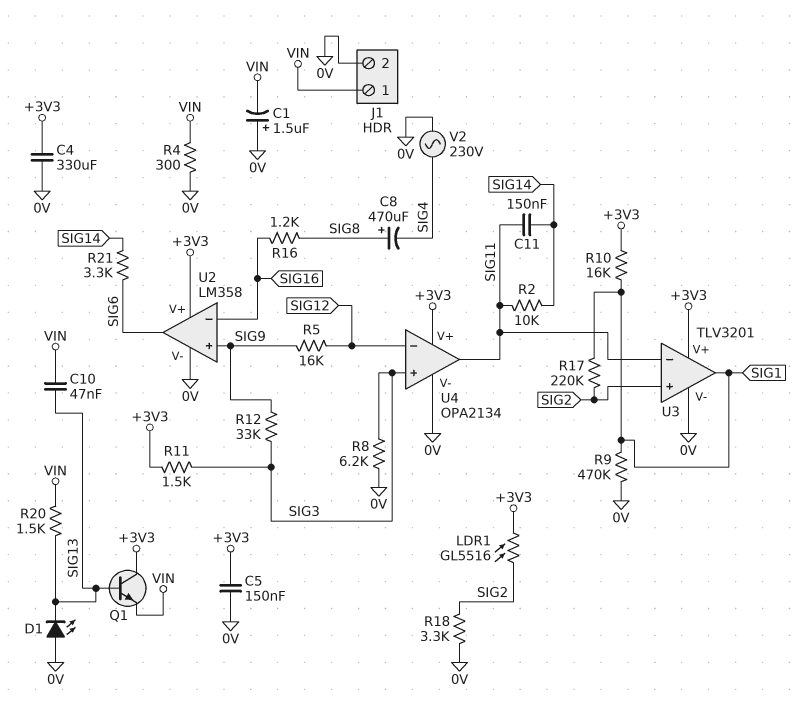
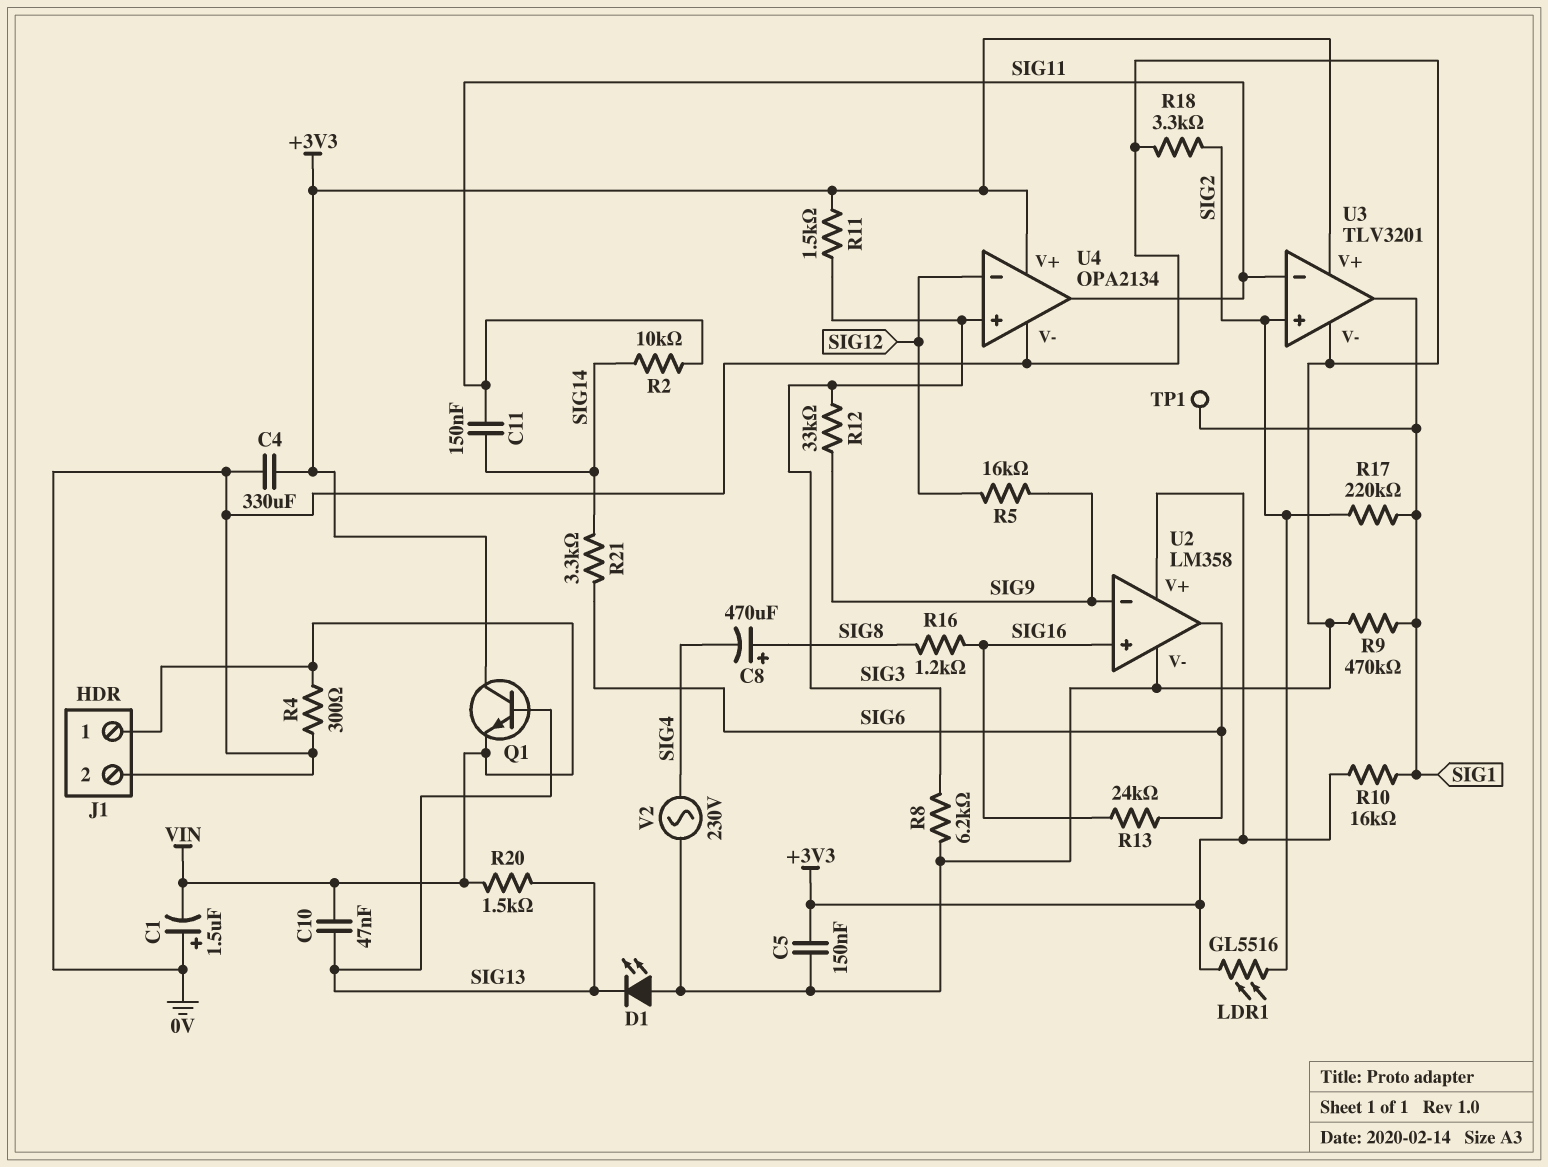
R13: none -> 24k (SIG6, SIG16)
TP1: none -> test point (SIG1)
U2 pin in+: SIG9 -> SIG16
U2 pin in-: SIG16 -> SIG9

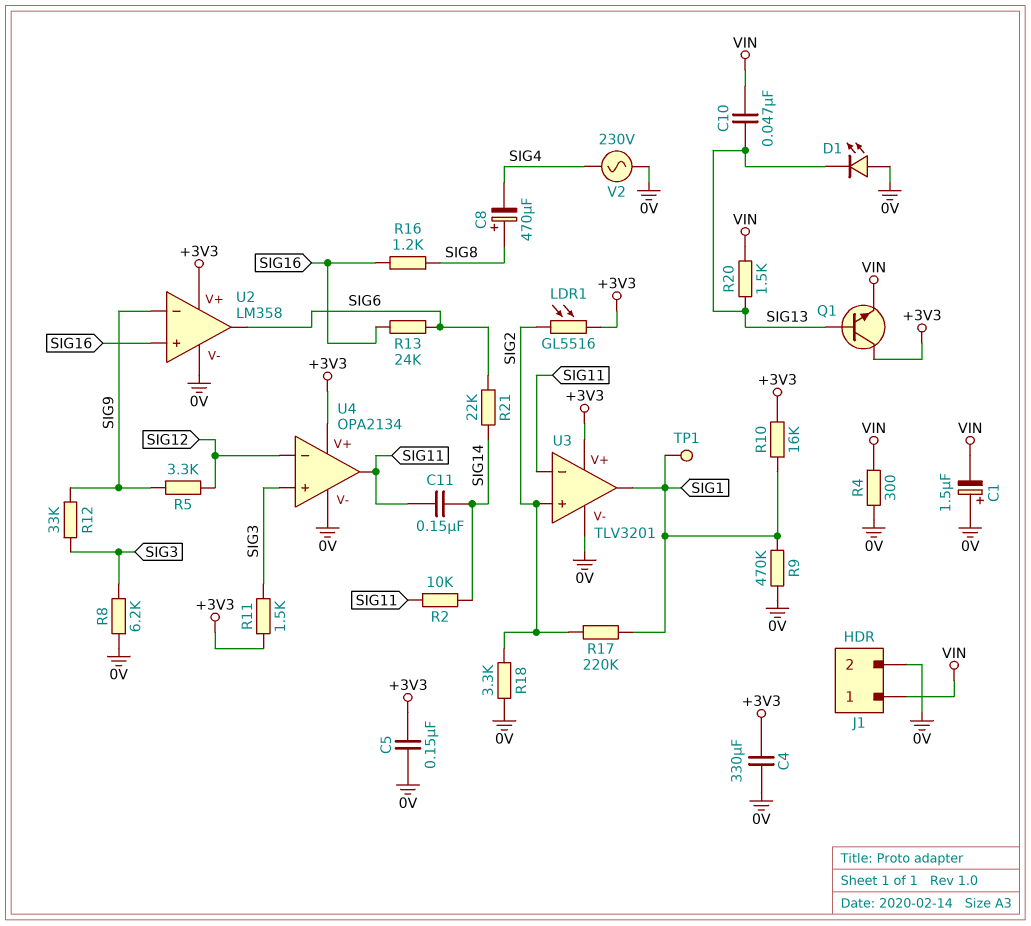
R5: 16k (SIG9, SIG12) -> 3.3k (SIG9, SIG12)
R21: 3.3k (SIG6, SIG14) -> 22k (SIG6, SIG14)

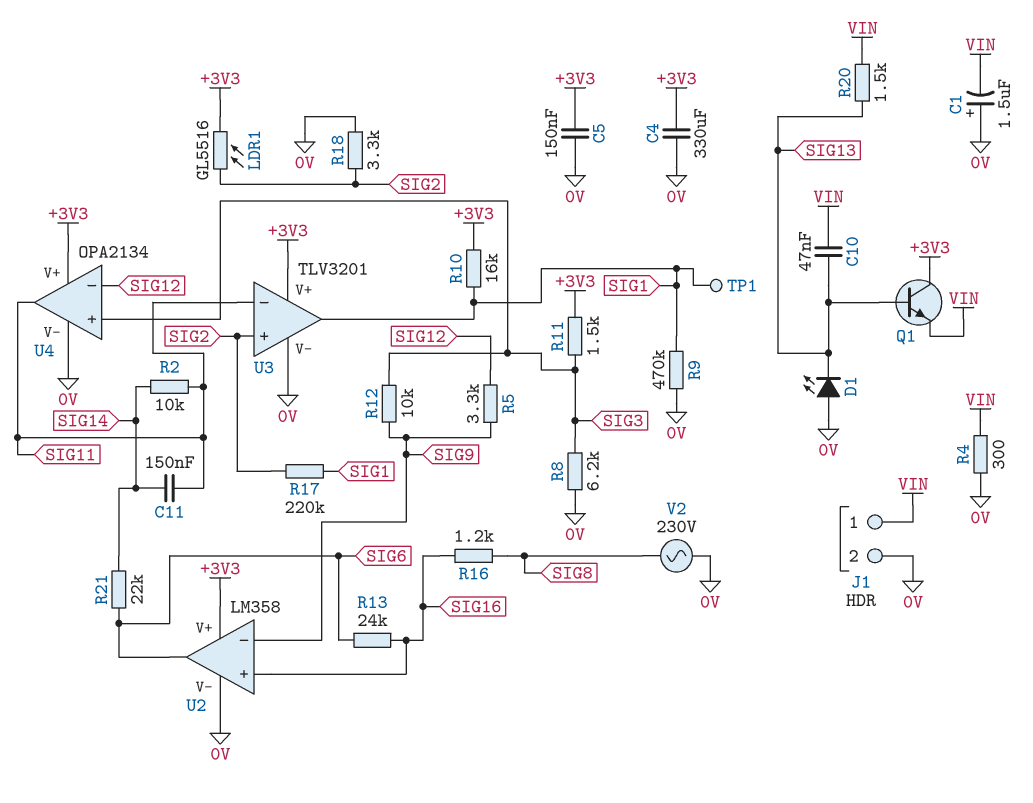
C8: 470uF (plus SIG8, minus SIG4) -> none
R12: 33k (SIG3, SIG9) -> 10k (SIG3, SIG9)
V2: AC 230V (0V, SIG4) -> AC 230V (0V, SIG8)

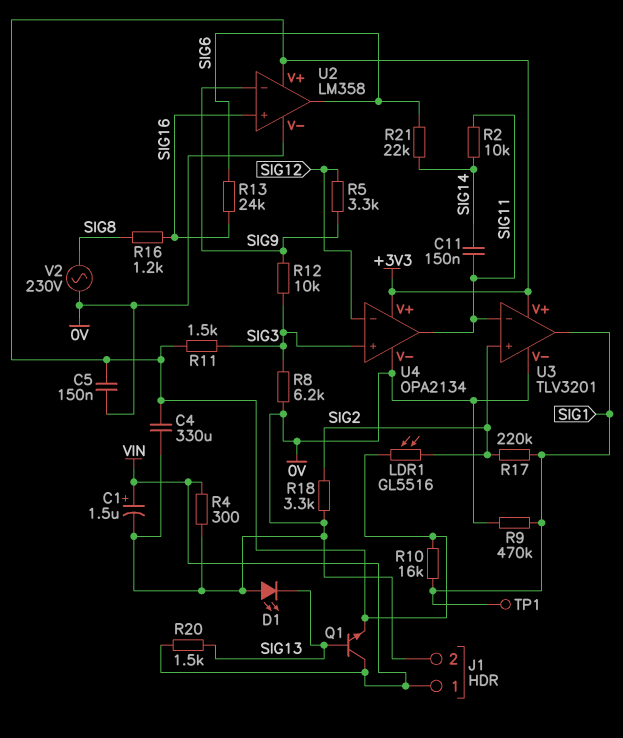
C1: 1.5uF (plus 0V, minus VIN) -> 1.5uF (plus VIN, minus 0V)
C10: 47nF (SIG13, VIN) -> none
Q1: NPN (B SIG13, C +3V3, E VIN) -> NPN (B SIG13, C VIN, E +3V3)

